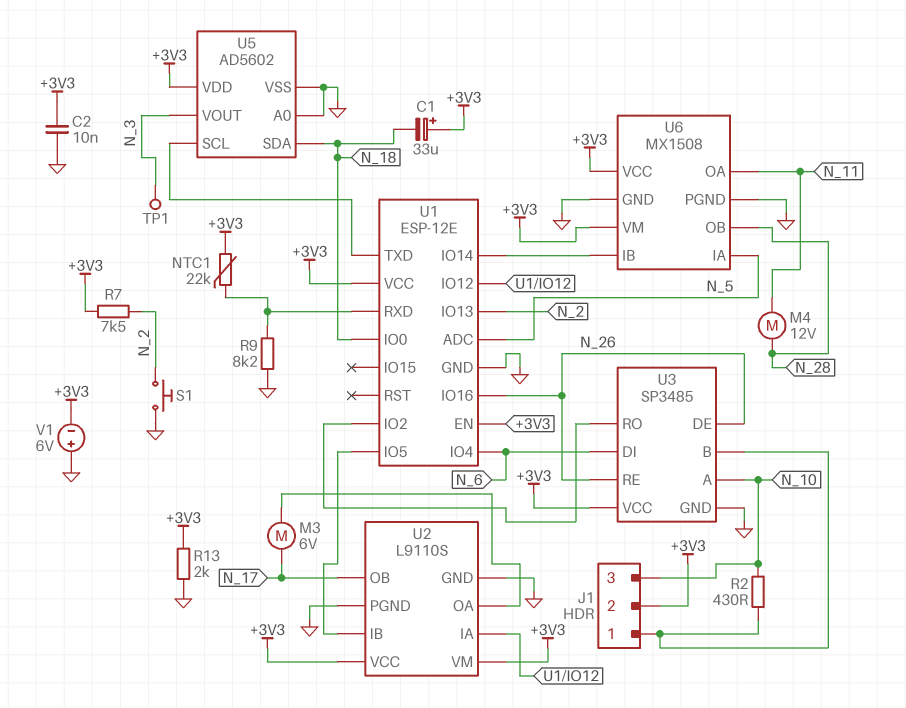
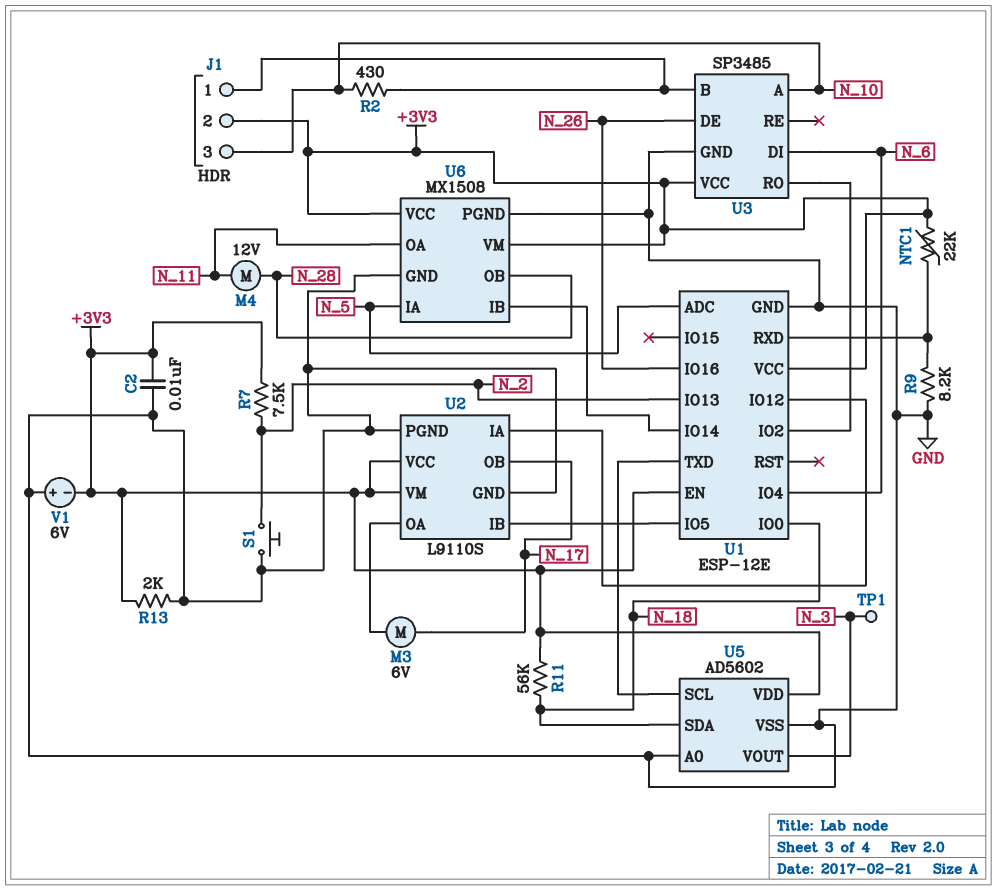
C1: 33uF (plus +3V3, minus N_18) -> none
R11: none -> 56k (+3V3, N_18)
U3 pin RE: N_26 -> none

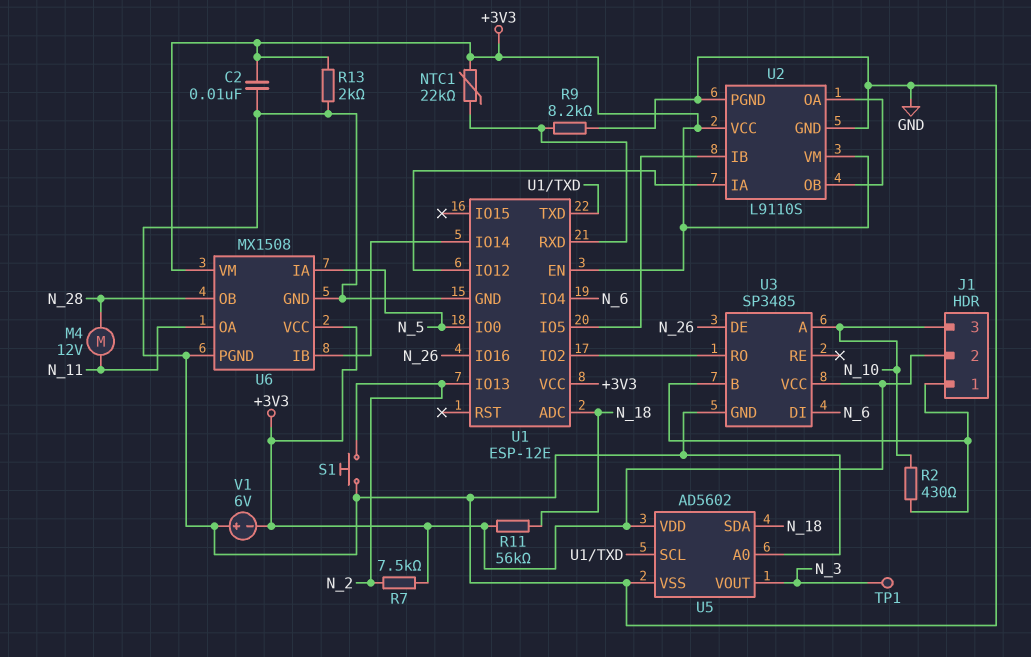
M3: motor 6V (N_17, U2/OA) -> none
U1 pin ADC: N_5 -> N_18
U1 pin IO0: N_18 -> N_5
U2 pin OB: N_17 -> U2/OA

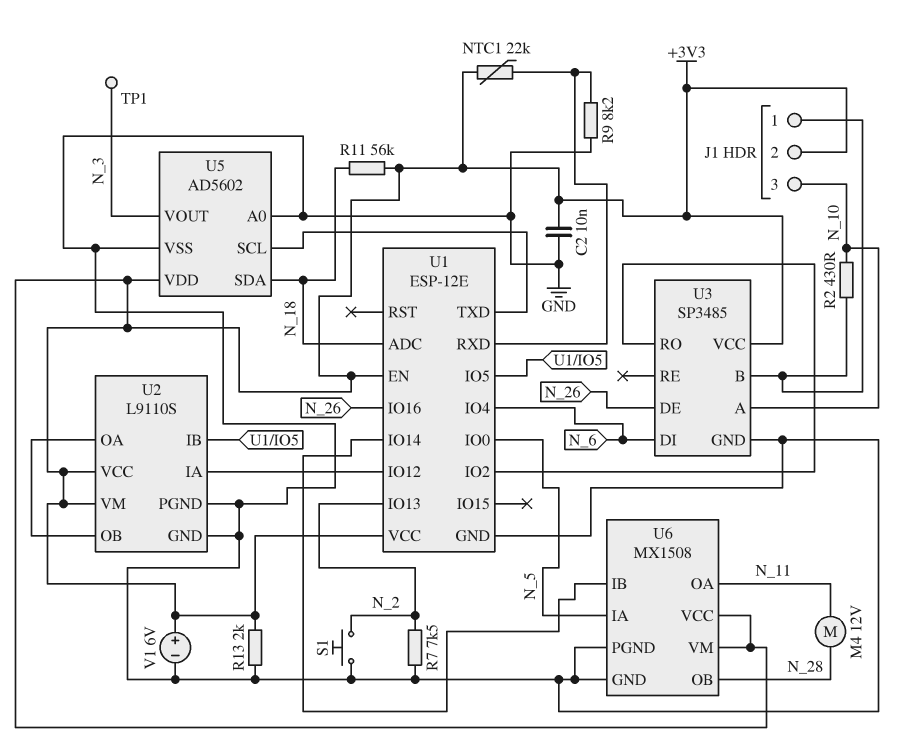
R7: 7.5k (+3V3, N_2) -> 7.5k (GND, N_2)
V1: 6V (plus GND, minus +3V3) -> 6V (plus +3V3, minus GND)

